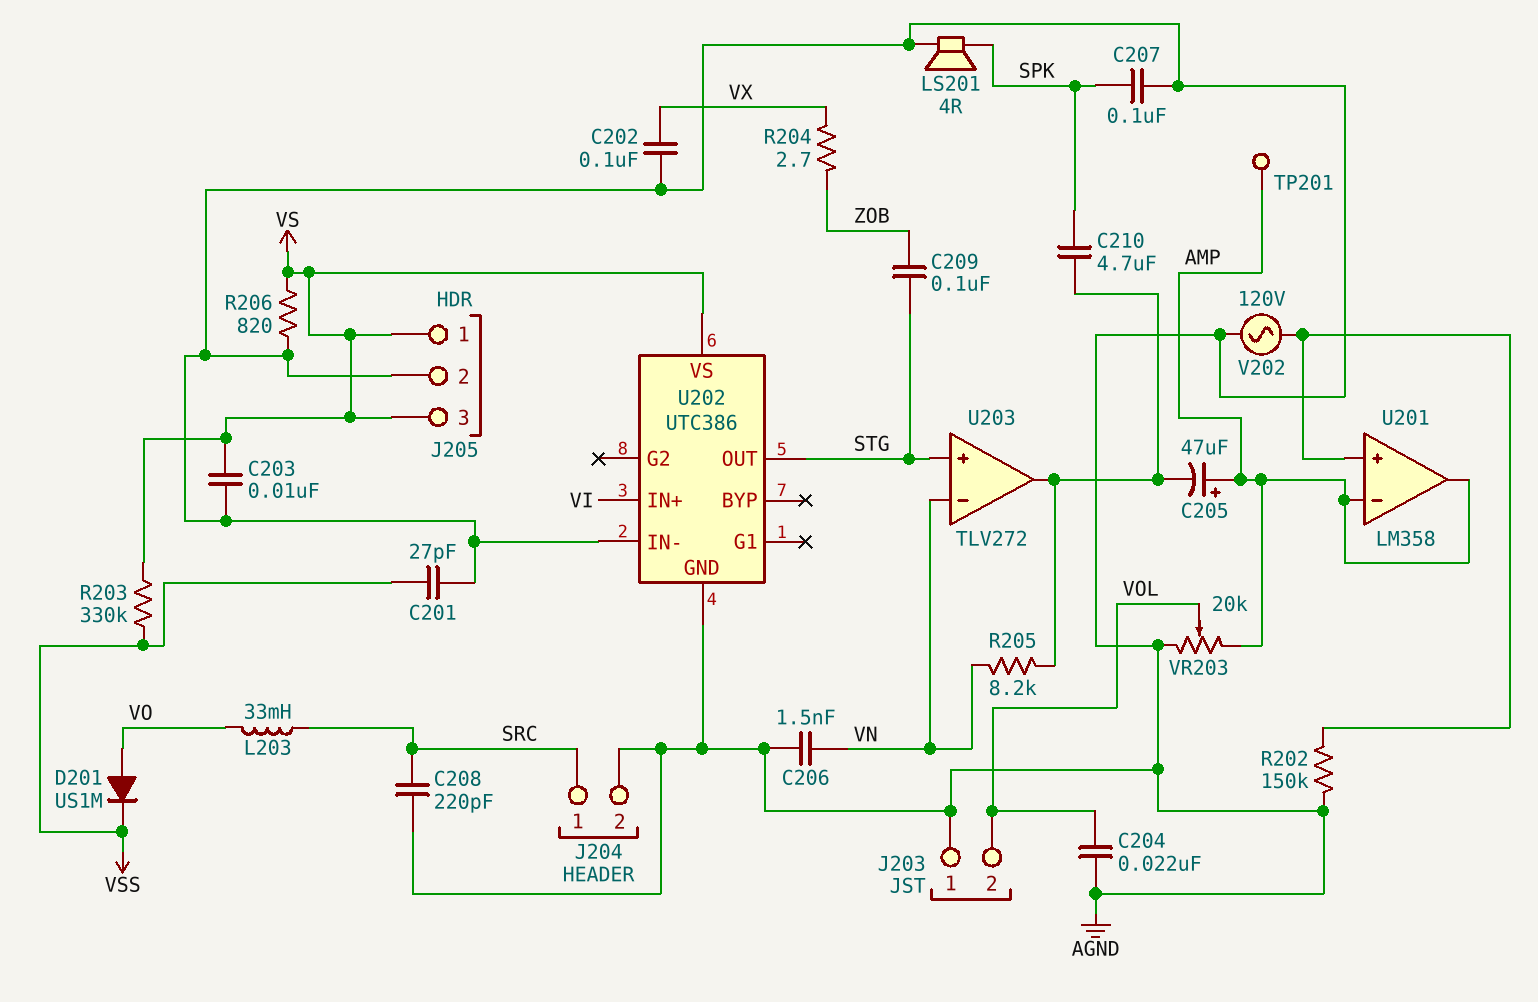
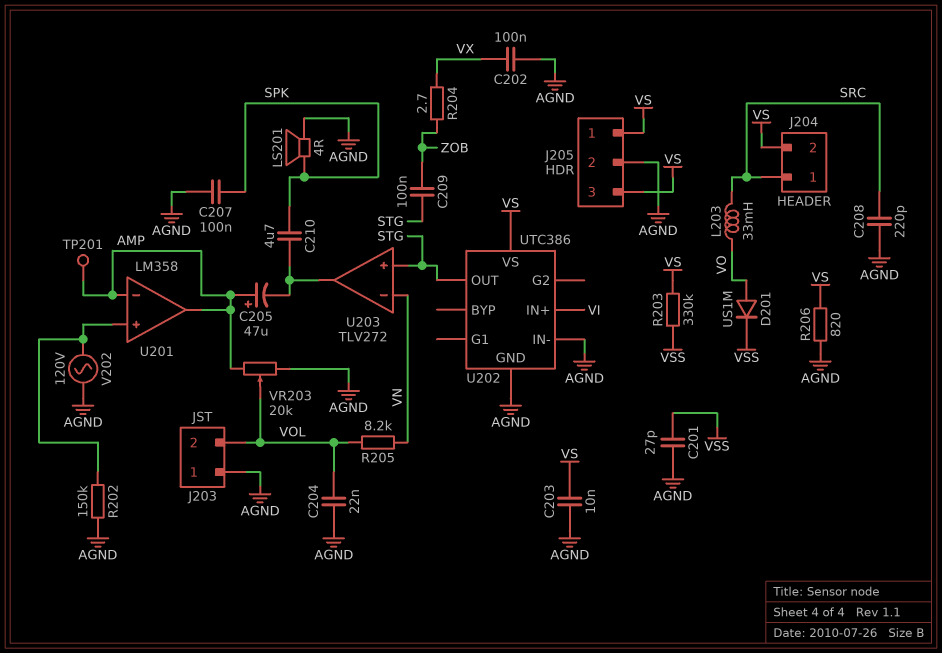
C206: 1.5nF (AGND, VN) -> none
J204 pin 2: AGND -> VS
R205: 8.2k (U203/out, VN) -> 8.2k (VN, VOL)

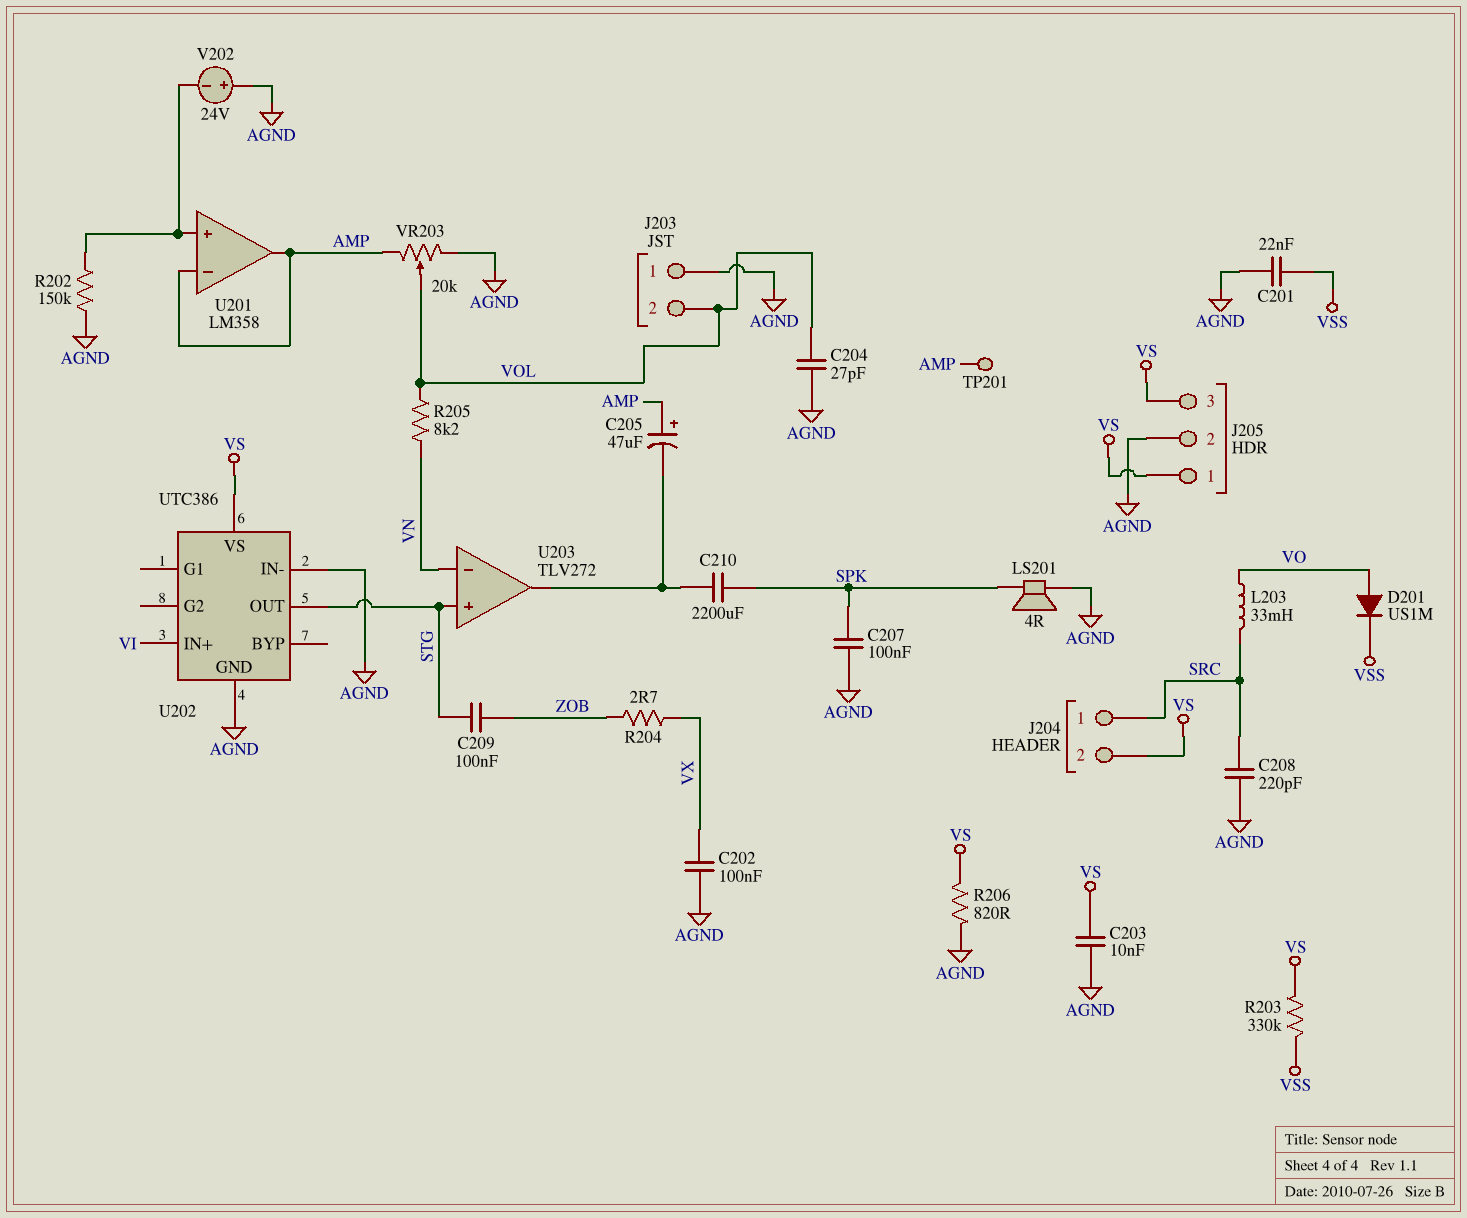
C201: 27pF (AGND, VSS) -> 22nF (AGND, VSS)
C204: 22nF (AGND, VOL) -> 27pF (AGND, VOL)
C210: 4.7uF (SPK, U203/out) -> 2200uF (SPK, U203/out)
V202: AC 120V (AGND, U201/in+) -> 24V (plus AGND, minus U201/in+)

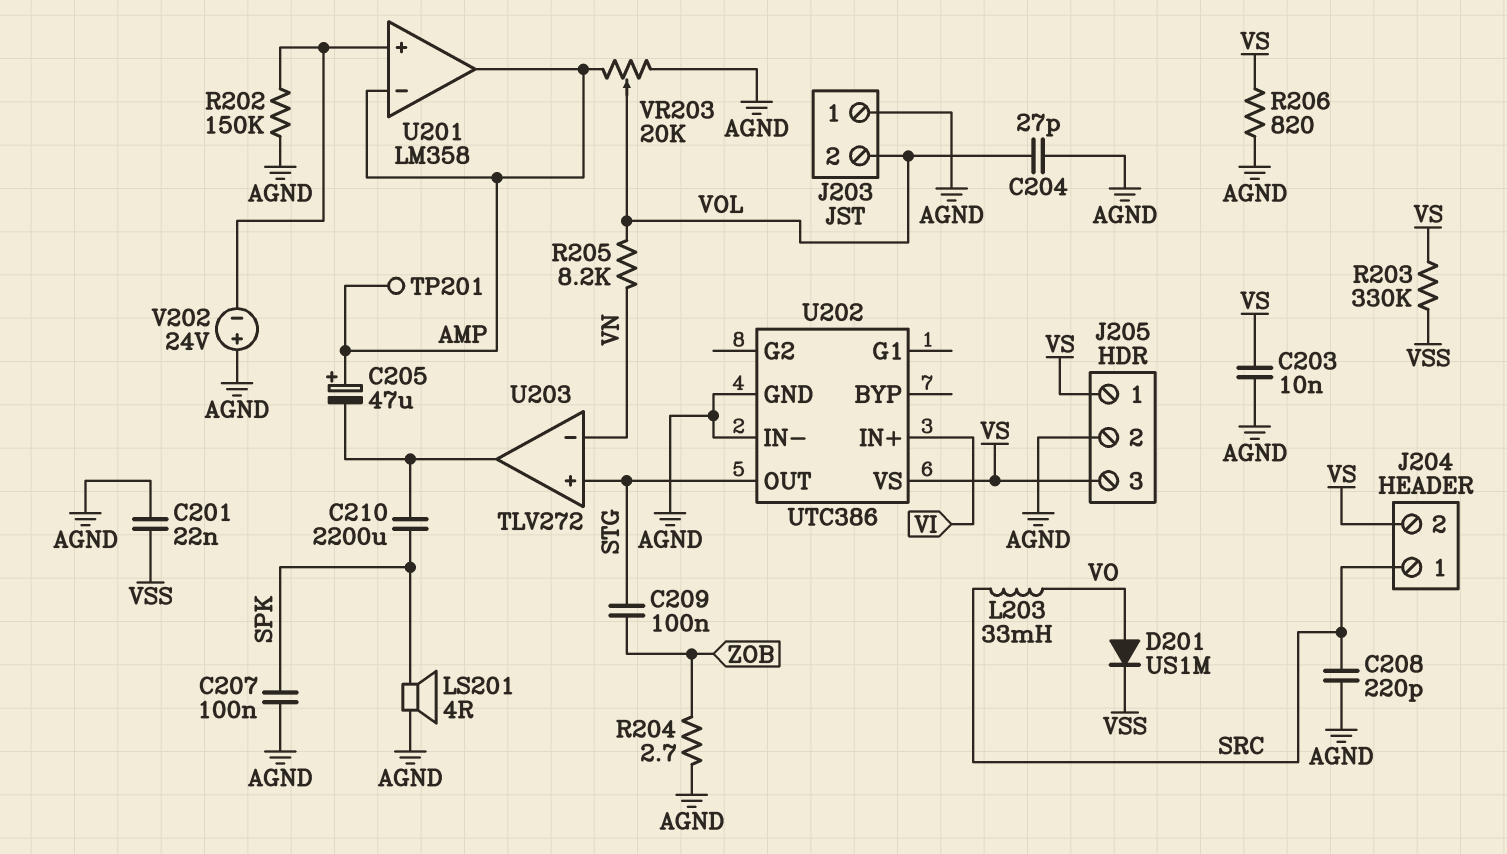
C202: 100nF (AGND, VX) -> none
R204: 2.7 (VX, ZOB) -> 2.7 (AGND, ZOB)

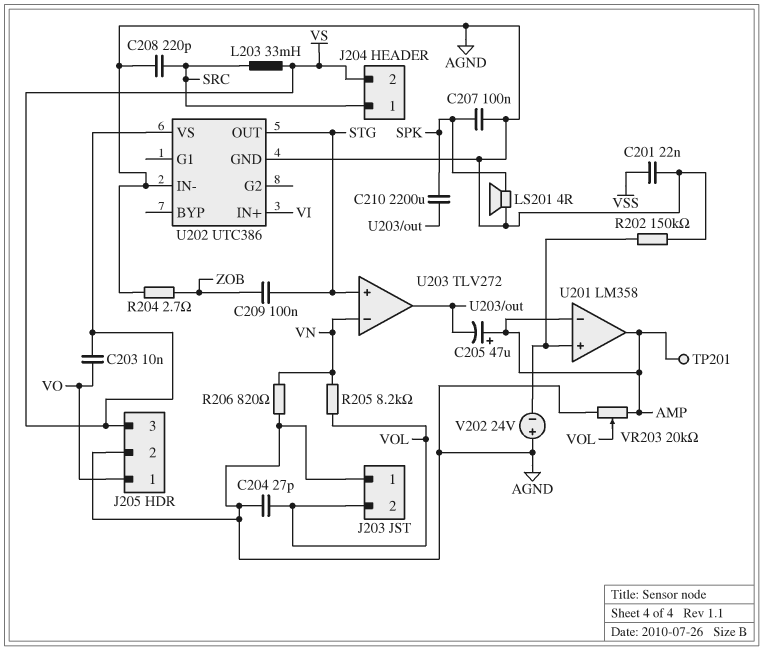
C203: 10nF (AGND, VS) -> 10nF (VO, VS)
D201: diode US1M (A VO, K VSS) -> none
J205 pin 1: VS -> VO
L203: 33mH (SRC, VO) -> 33mH (SRC, VS)
R203: 330k (VS, VSS) -> none
R206: 820 (AGND, VS) -> 820 (AGND, VN)

